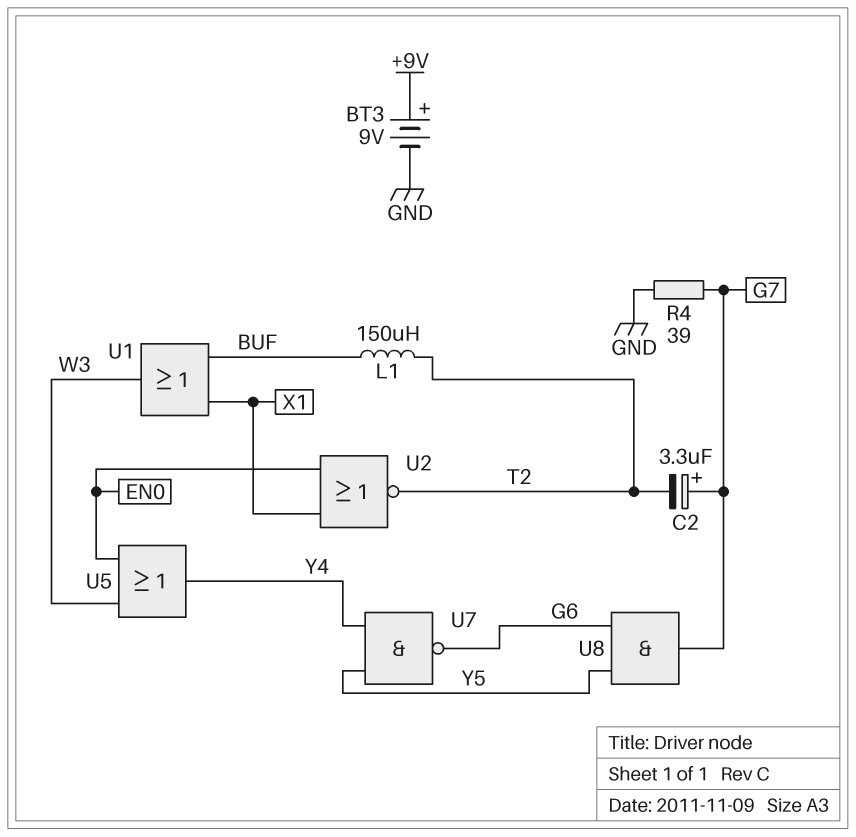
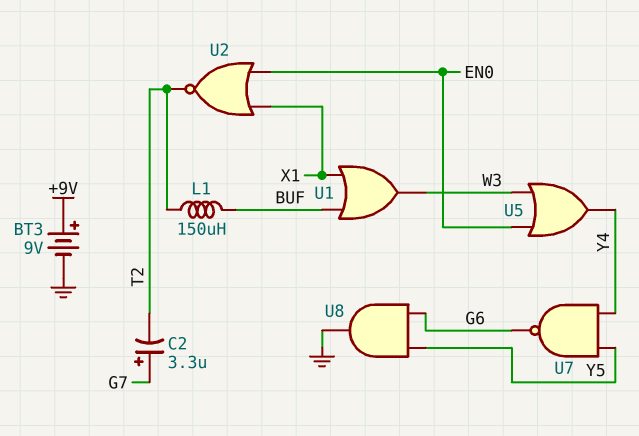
R4: 39 (G7, GND) -> none
U8: AND (in G6, in Y5, out G7) -> AND (in G6, in Y5, out GND)

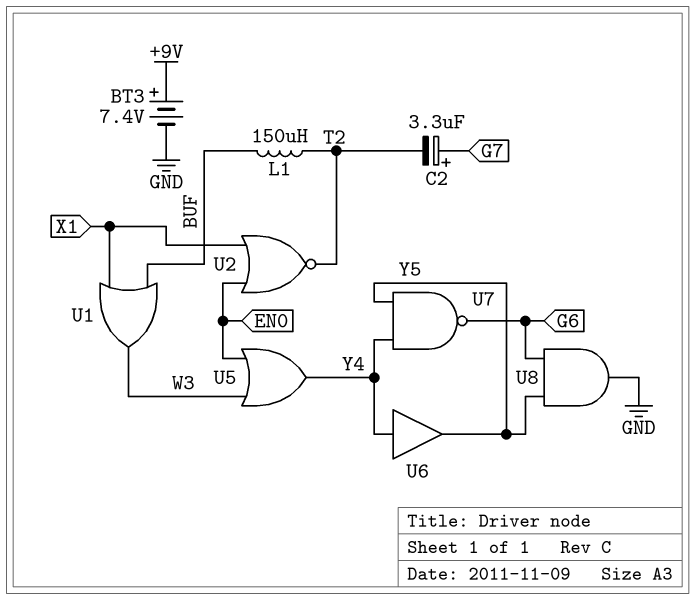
BT3: 9V (plus +9V, minus GND) -> 7.4V (plus +9V, minus GND)
U6: none -> buffer (in Y4, out Y5)

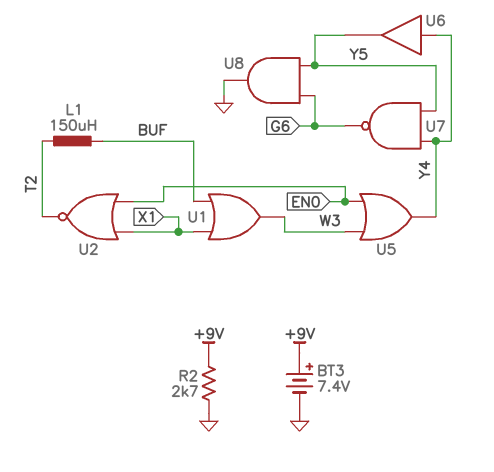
C2: 3.3uF (plus G7, minus T2) -> none
R2: none -> 2.7k (+9V, GND)

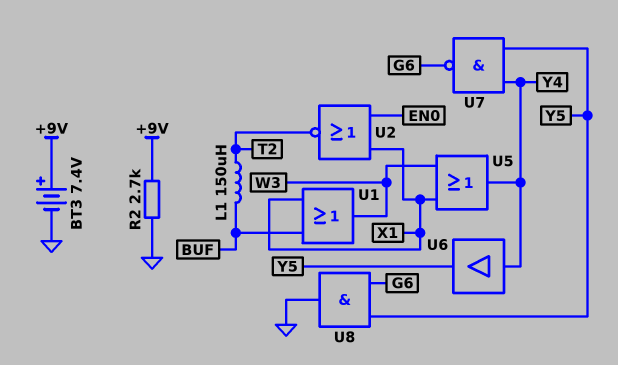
U5: OR (in EN0, in W3, out Y4) -> OR (in W3, in X1, out Y4)

